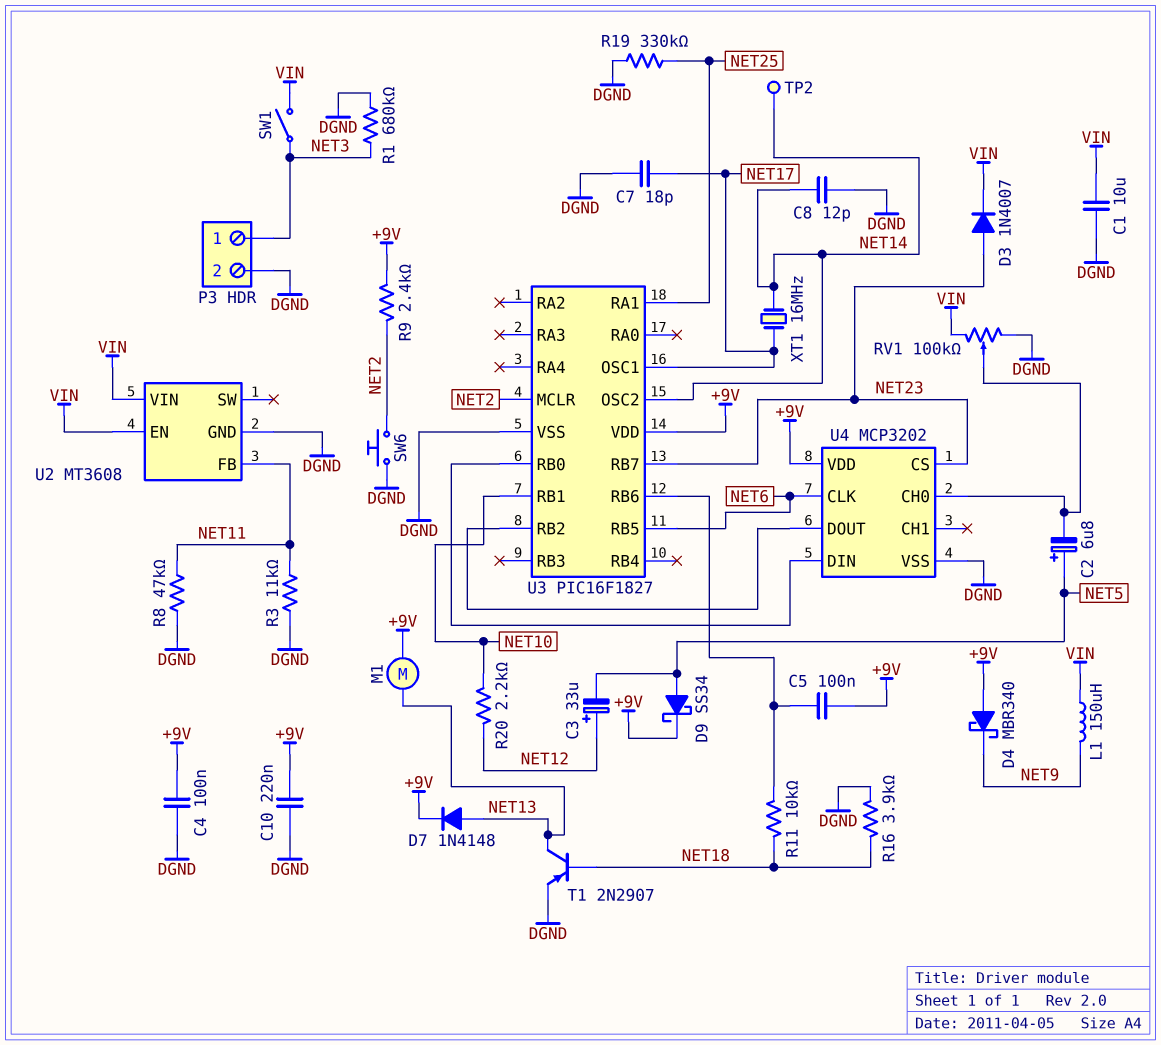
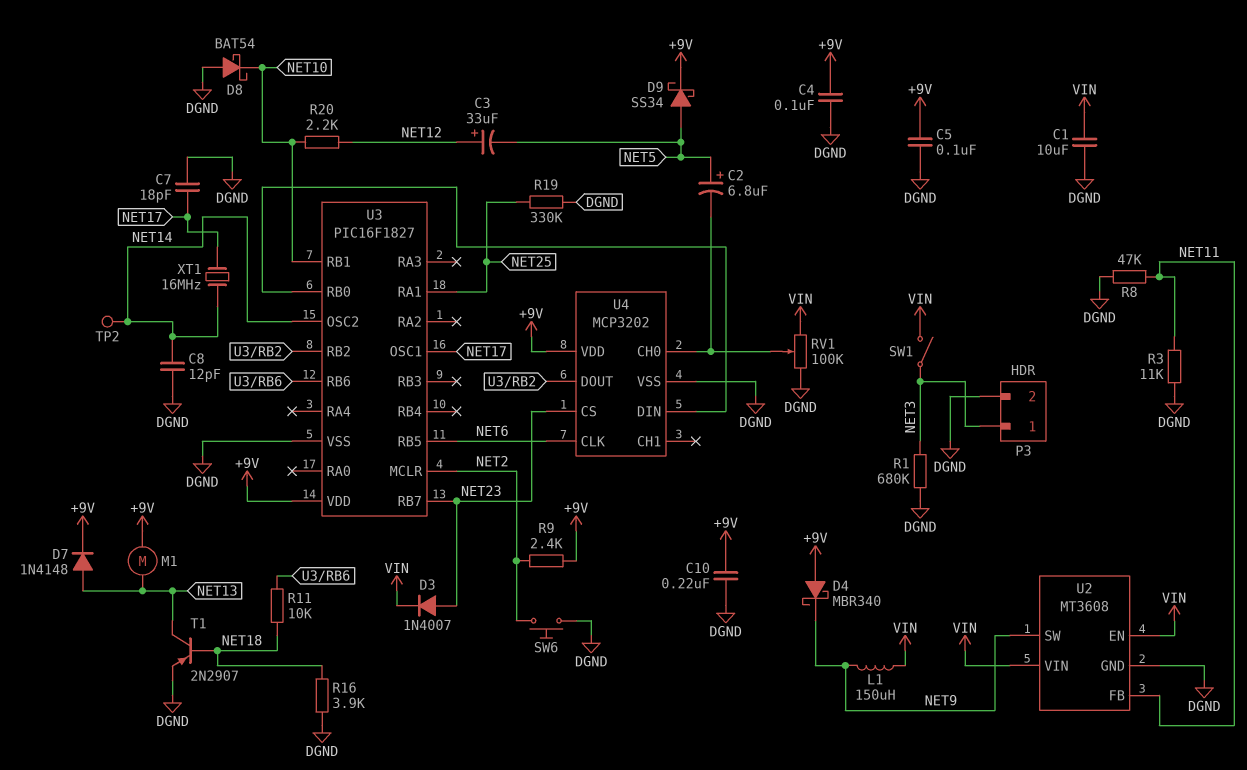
C5: 100nF (+9V, U3/RB6) -> 100nF (+9V, DGND)
D8: none -> schottky BAT54 (A DGND, K NET10)
U2 pin SW: none -> NET9

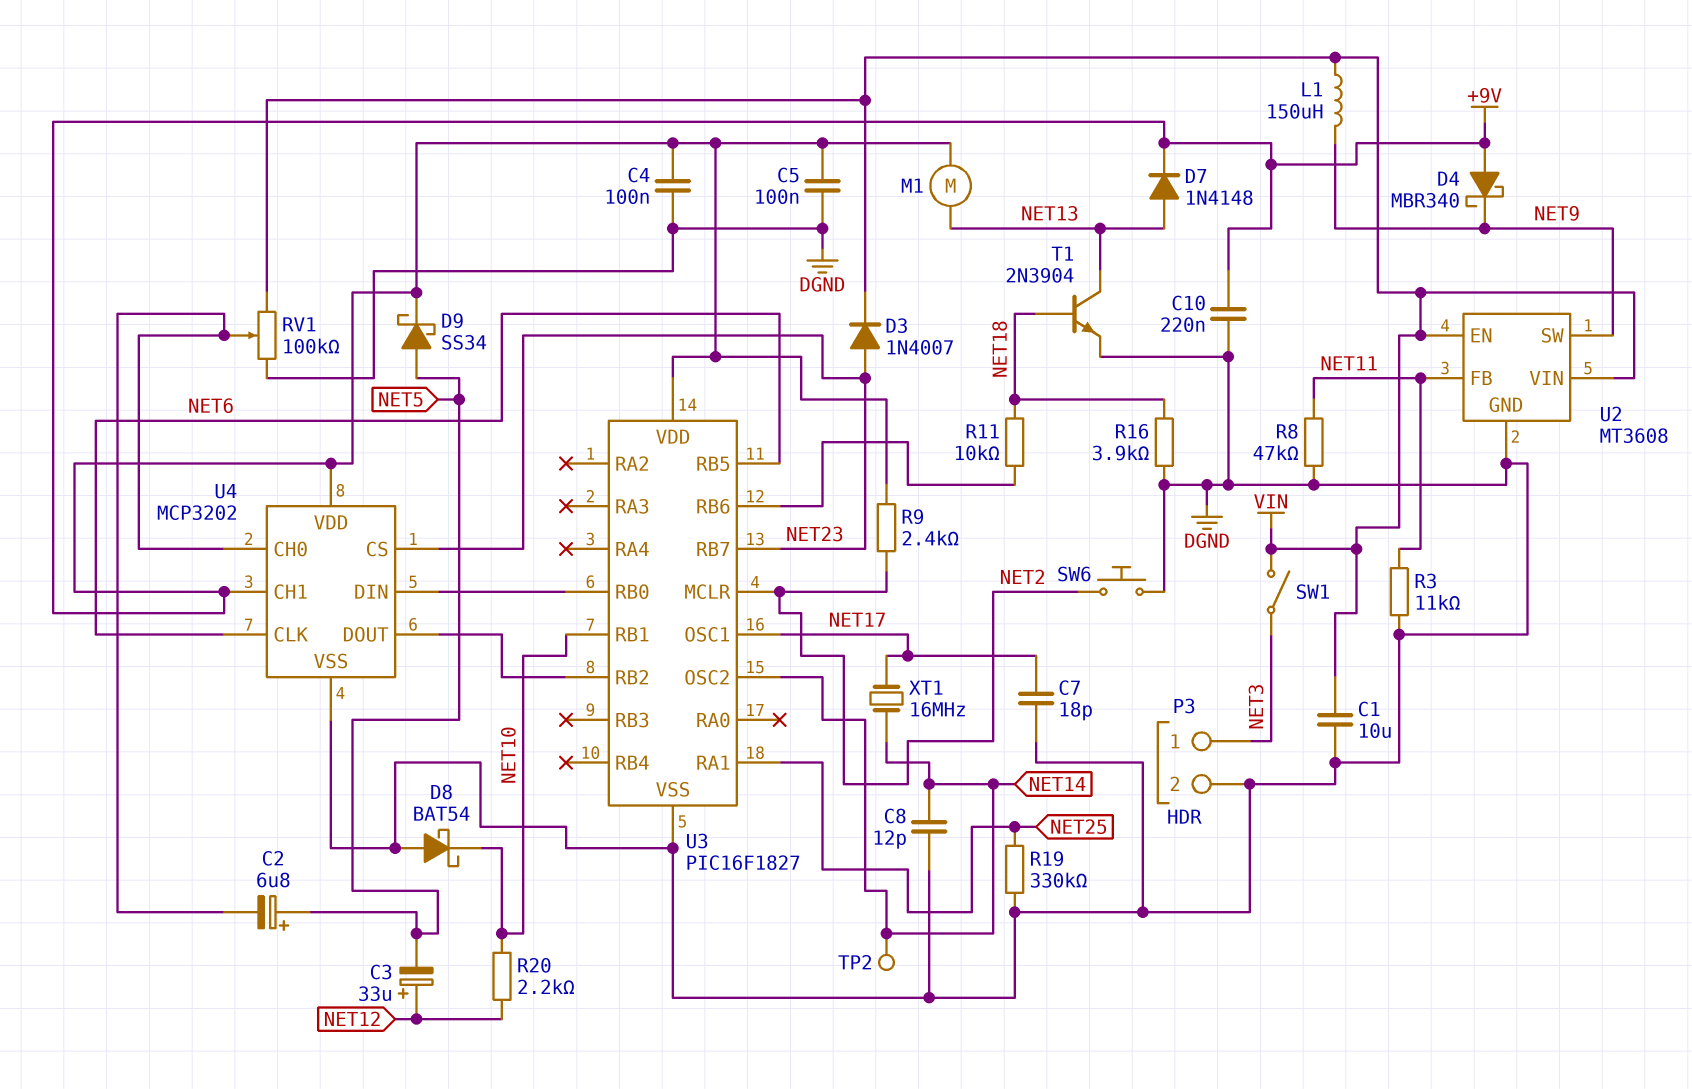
R1: 680k (DGND, NET3) -> none
T1: PNP 2N2907 (B NET18, C NET13, E DGND) -> NPN 2N3904 (B NET18, C NET13, E DGND)
U4 pin CH1: none -> +9V

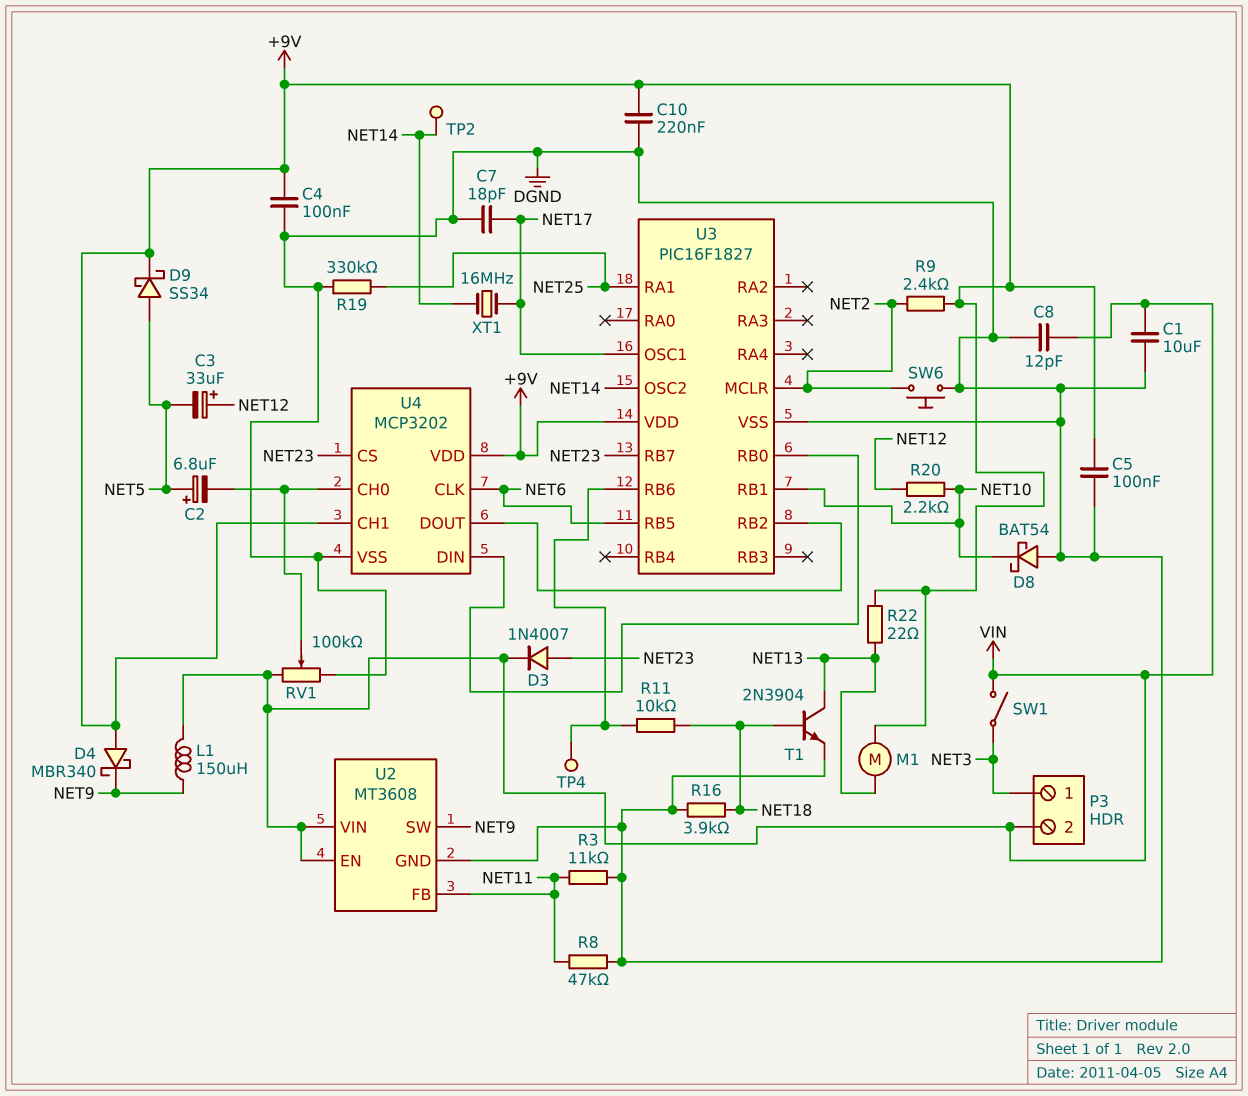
C8: 12pF (DGND, NET14) -> 12pF (DGND, VIN)
D7: diode 1N4148 (A NET13, K +9V) -> none
P3 pin 2: DGND -> VIN
R22: none -> 22 (+9V, NET13)
TP4: none -> test point (U3/RB6)

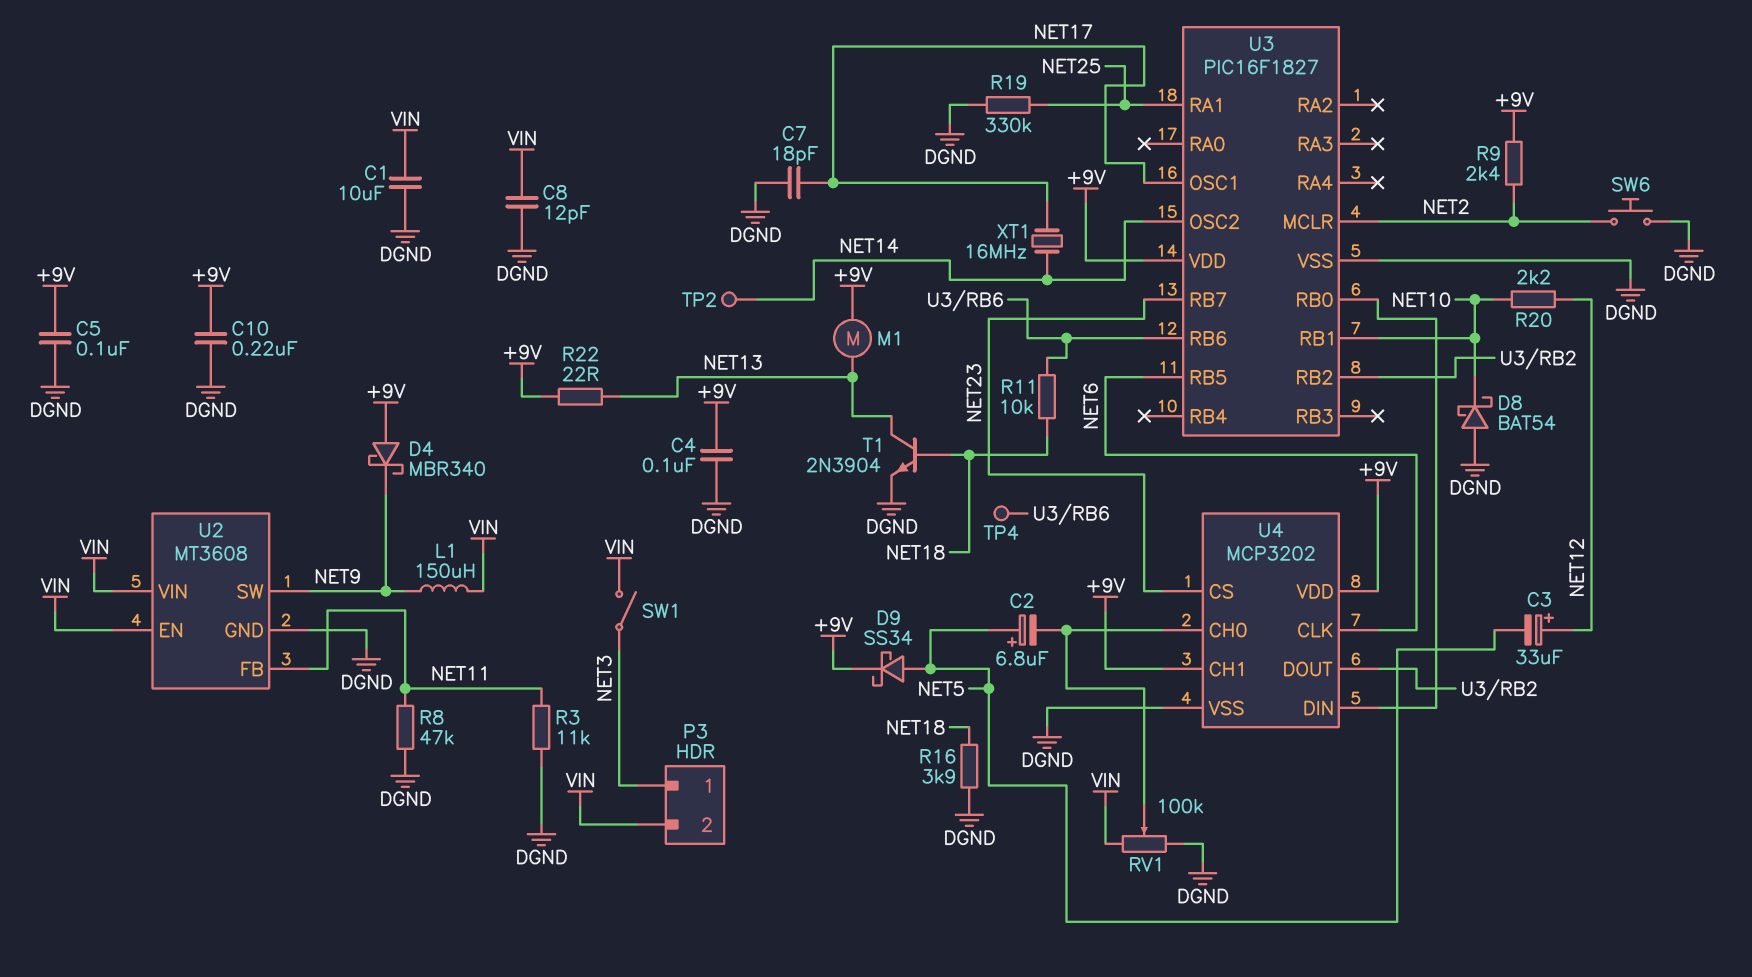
D3: diode 1N4007 (A NET23, K VIN) -> none

